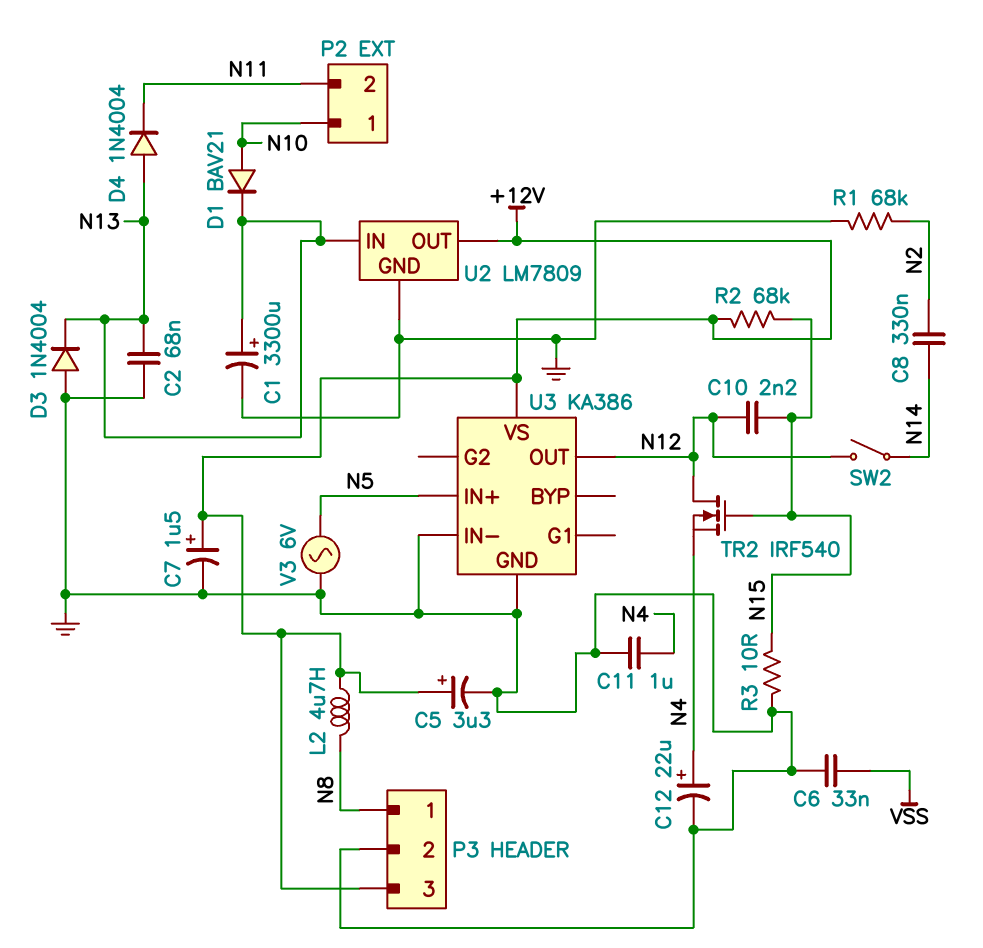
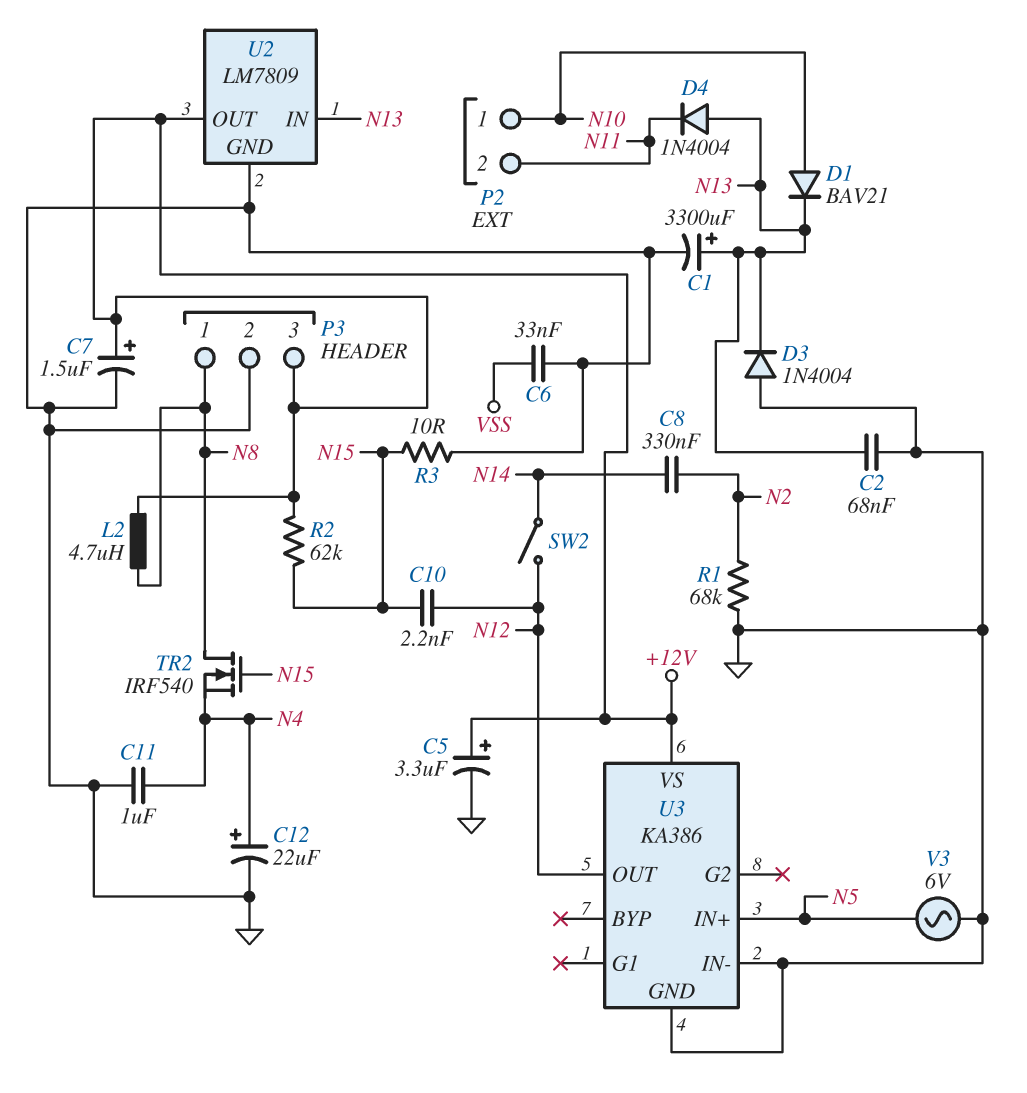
R2: 68k (+12V, N15) -> 62k (+12V, N15)
TR2: NMOS IRF540 (G N15, D N12, S N4) -> NMOS IRF540 (G N15, D N8, S N4)

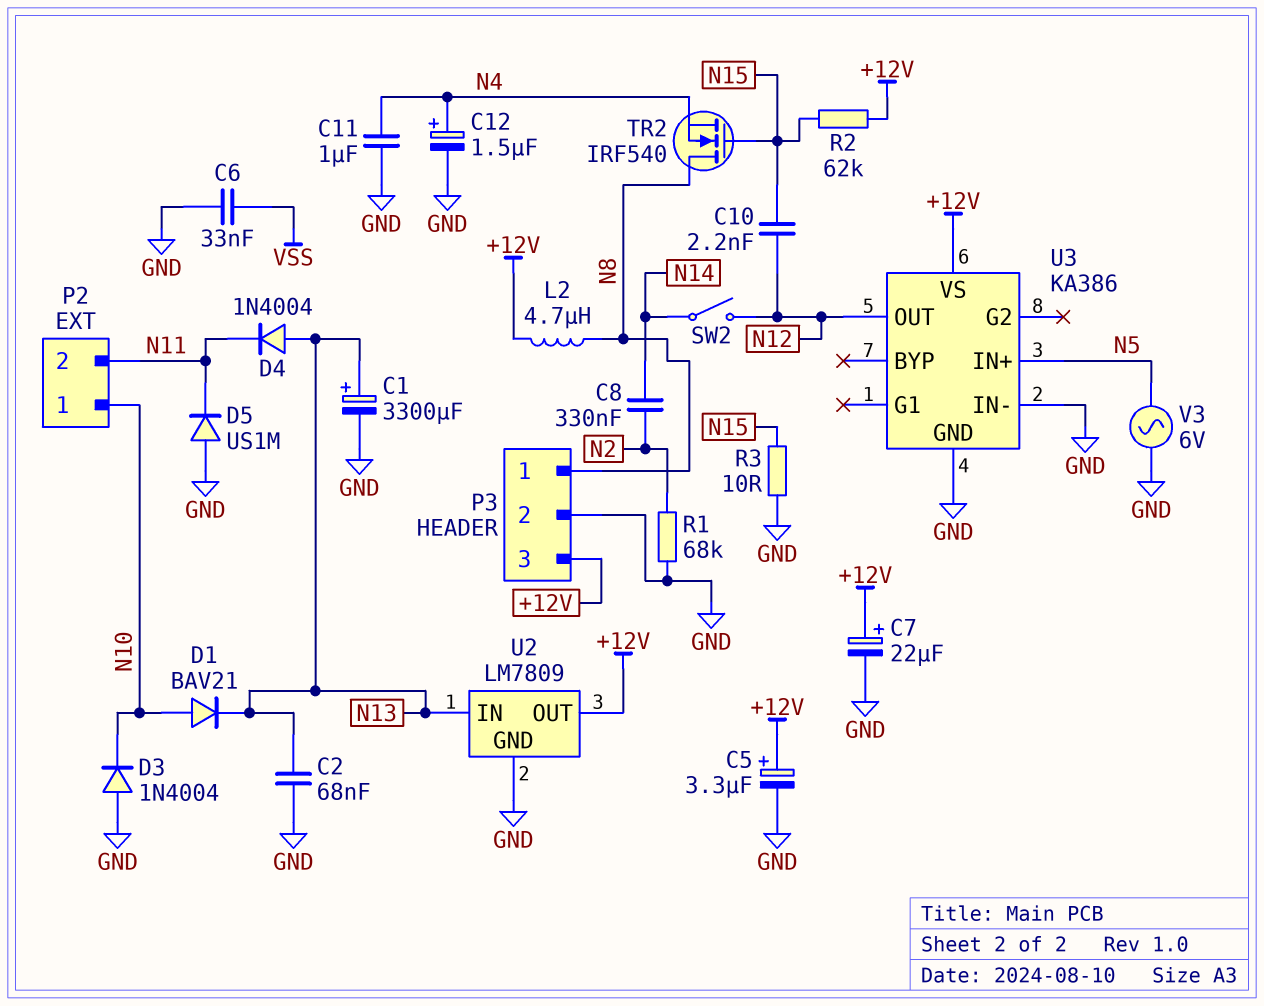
C7: 1.5uF (plus +12V, minus GND) -> 22uF (plus +12V, minus GND)
C12: 22uF (plus N4, minus GND) -> 1.5uF (plus N4, minus GND)
D3: diode 1N4004 (A GND, K N13) -> diode 1N4004 (A GND, K N10)
D5: none -> diode US1M (A GND, K N11)

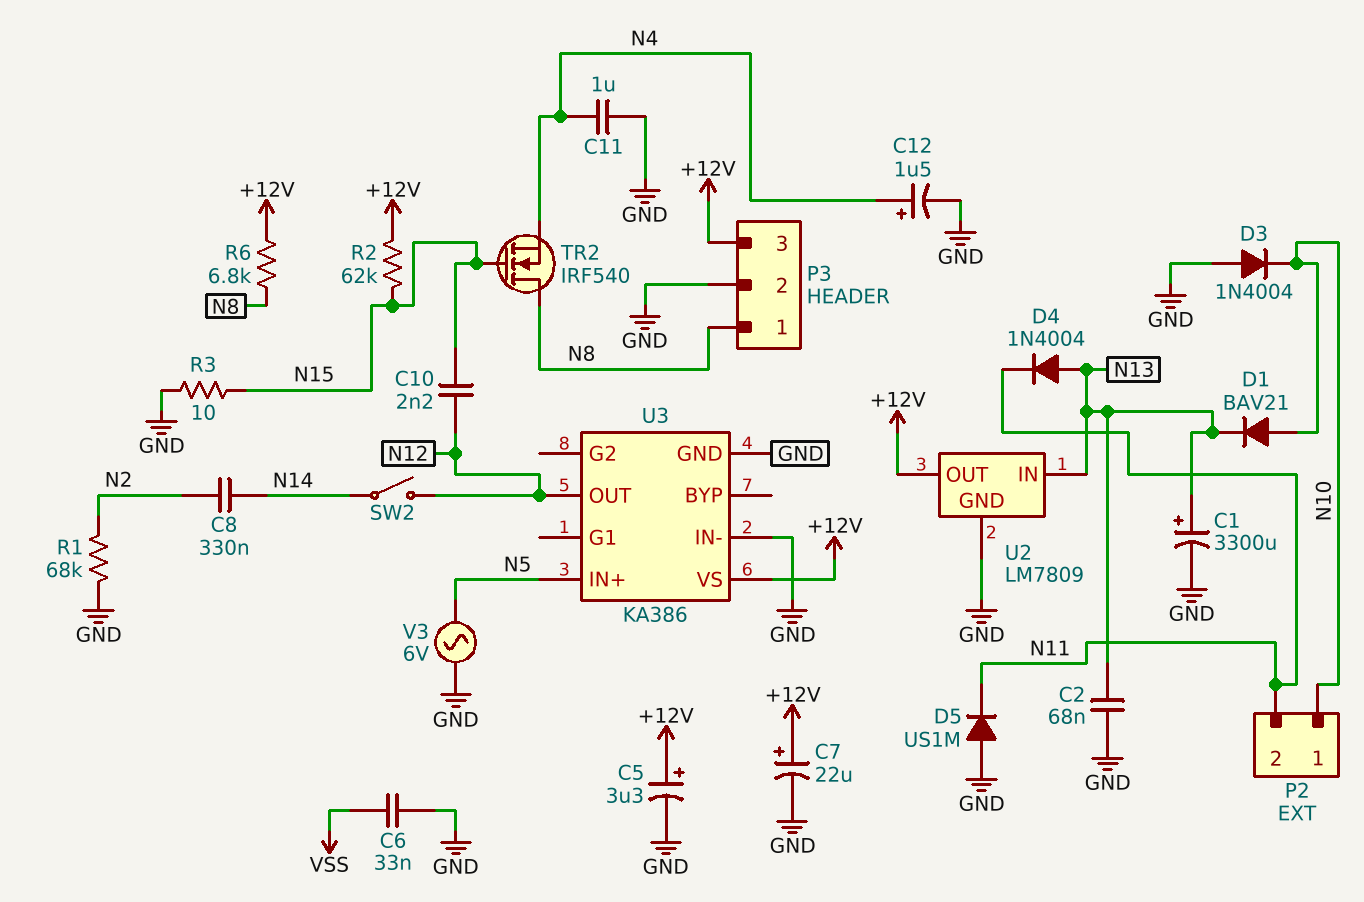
L2: 4.7uH (+12V, N8) -> none
R6: none -> 6.8k (+12V, N8)

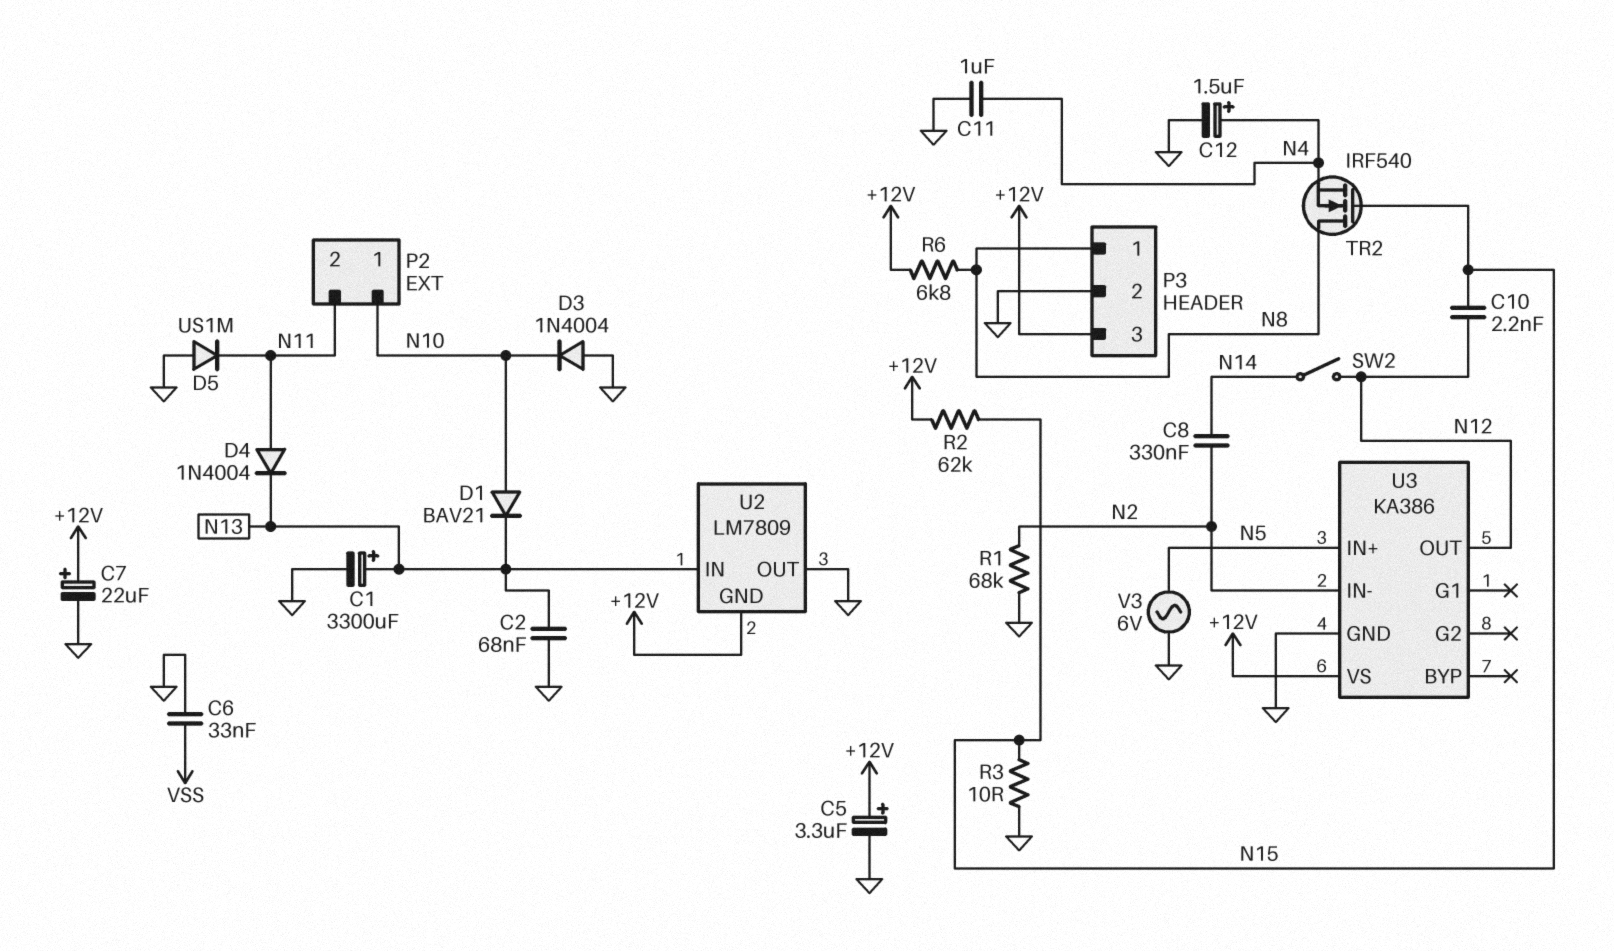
D4: diode 1N4004 (A N13, K N11) -> diode 1N4004 (A N11, K N13)
U2 pin GND: GND -> +12V
U2 pin OUT: +12V -> GND
U3 pin IN-: GND -> N2

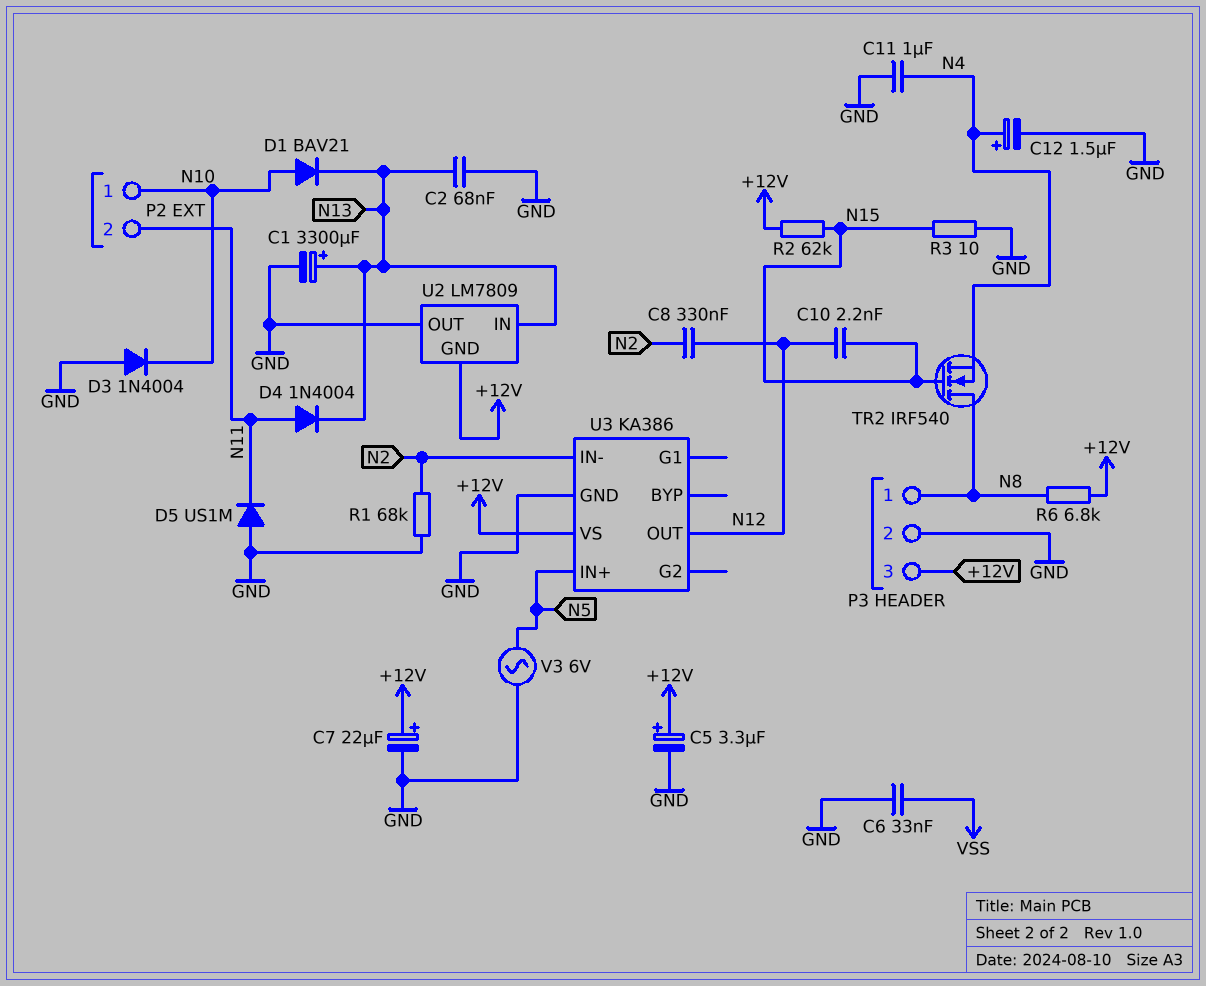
C8: 330nF (N2, N14) -> 330nF (N2, N12)
SW2: switch (N12, N14) -> none

